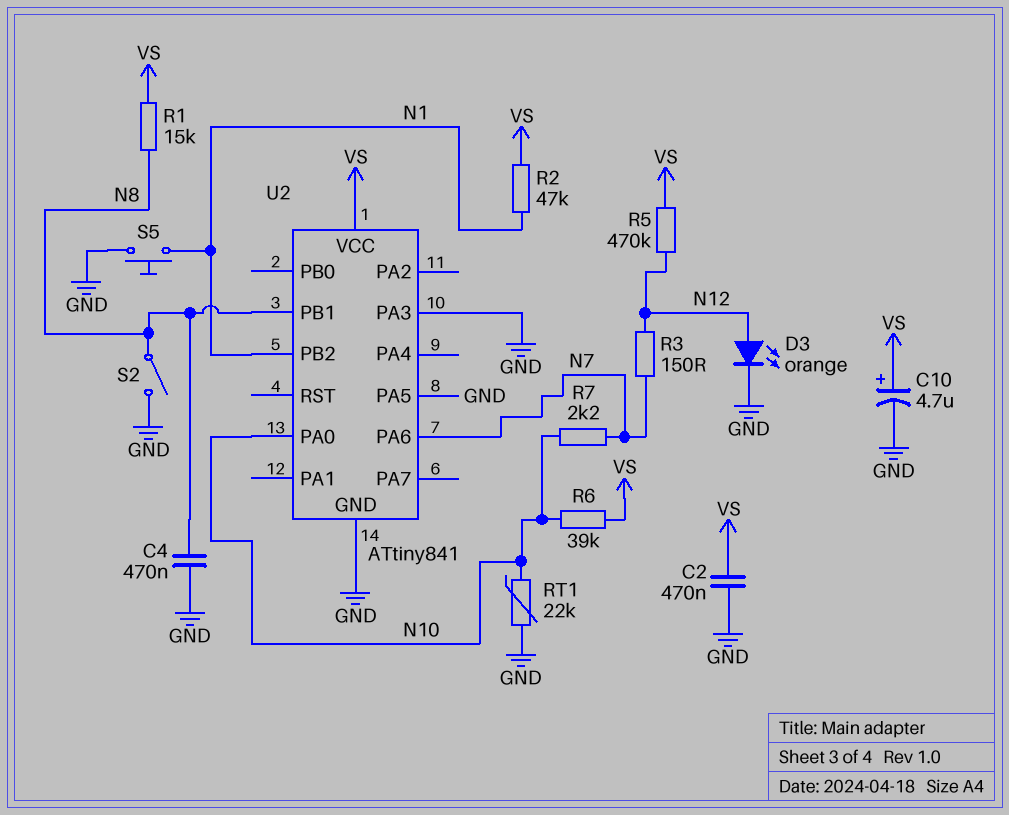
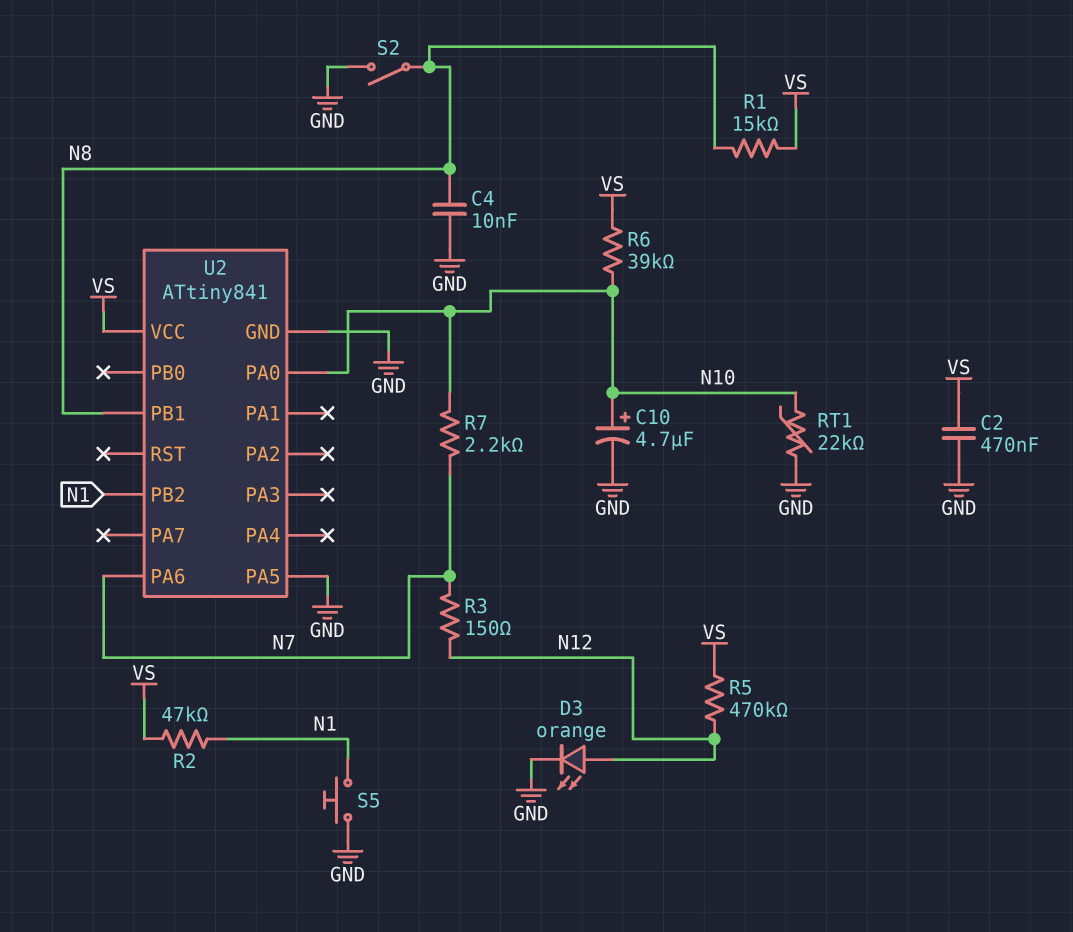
C4: 470nF (GND, N8) -> 10nF (GND, N8)
C10: 4.7uF (plus VS, minus GND) -> 4.7uF (plus N10, minus GND)
U2 pin PA3: GND -> none

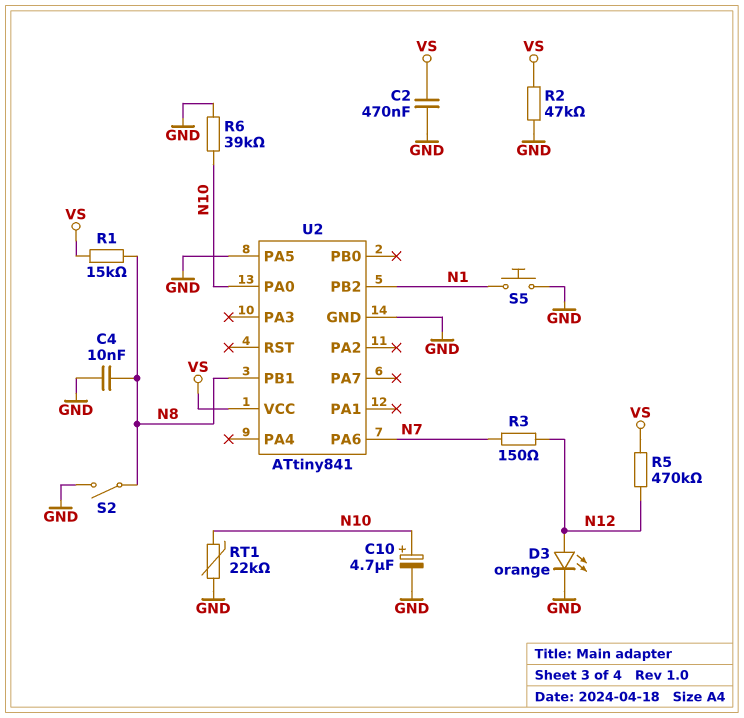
R2: 47k (N1, VS) -> 47k (GND, VS)
R6: 39k (N10, VS) -> 39k (GND, N10)
R7: 2.2k (N7, N10) -> none

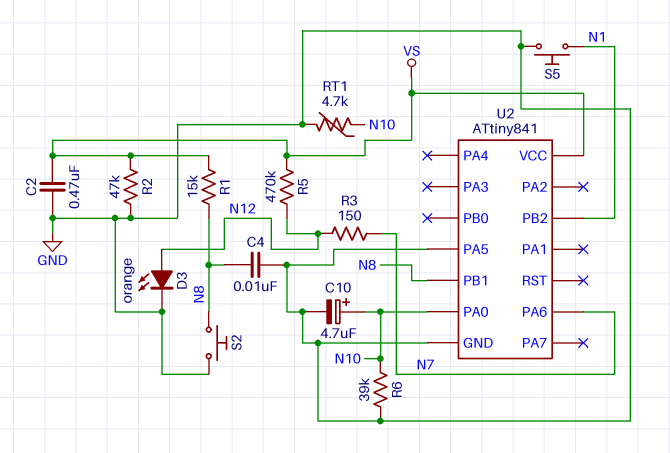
RT1: 22k (GND, N10) -> 4.7k (GND, N10)
S2: switch (GND, N8) -> button (GND, N8)

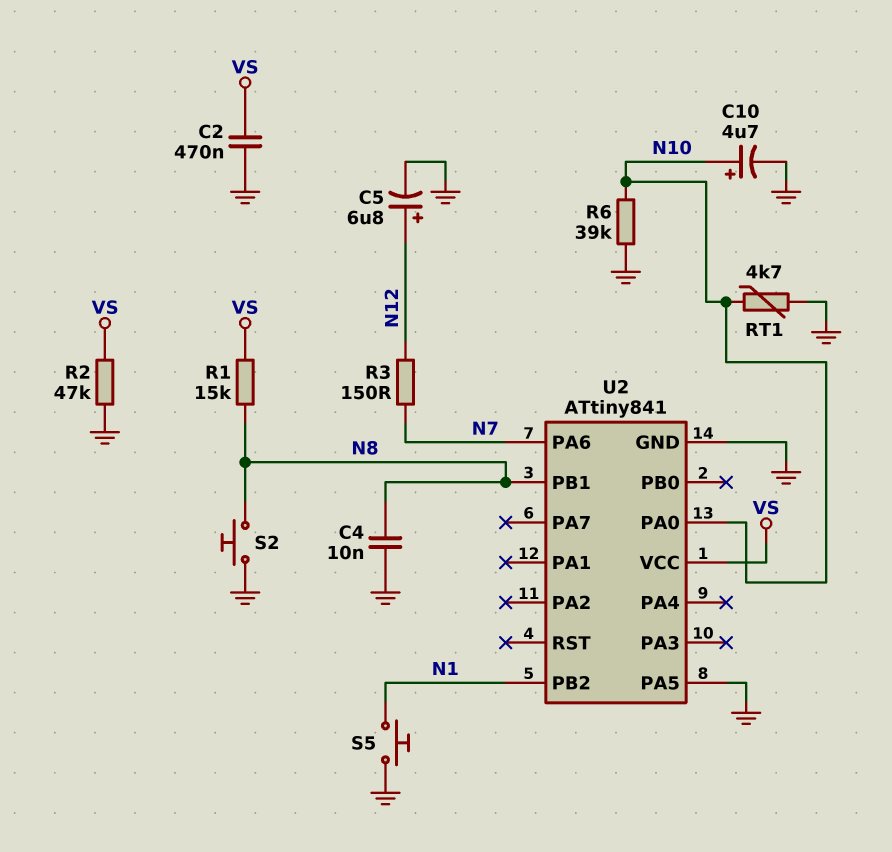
C5: none -> 6.8uF (plus N12, minus GND)
D3: LED orange (A N12, K GND) -> none
R5: 470k (N12, VS) -> none

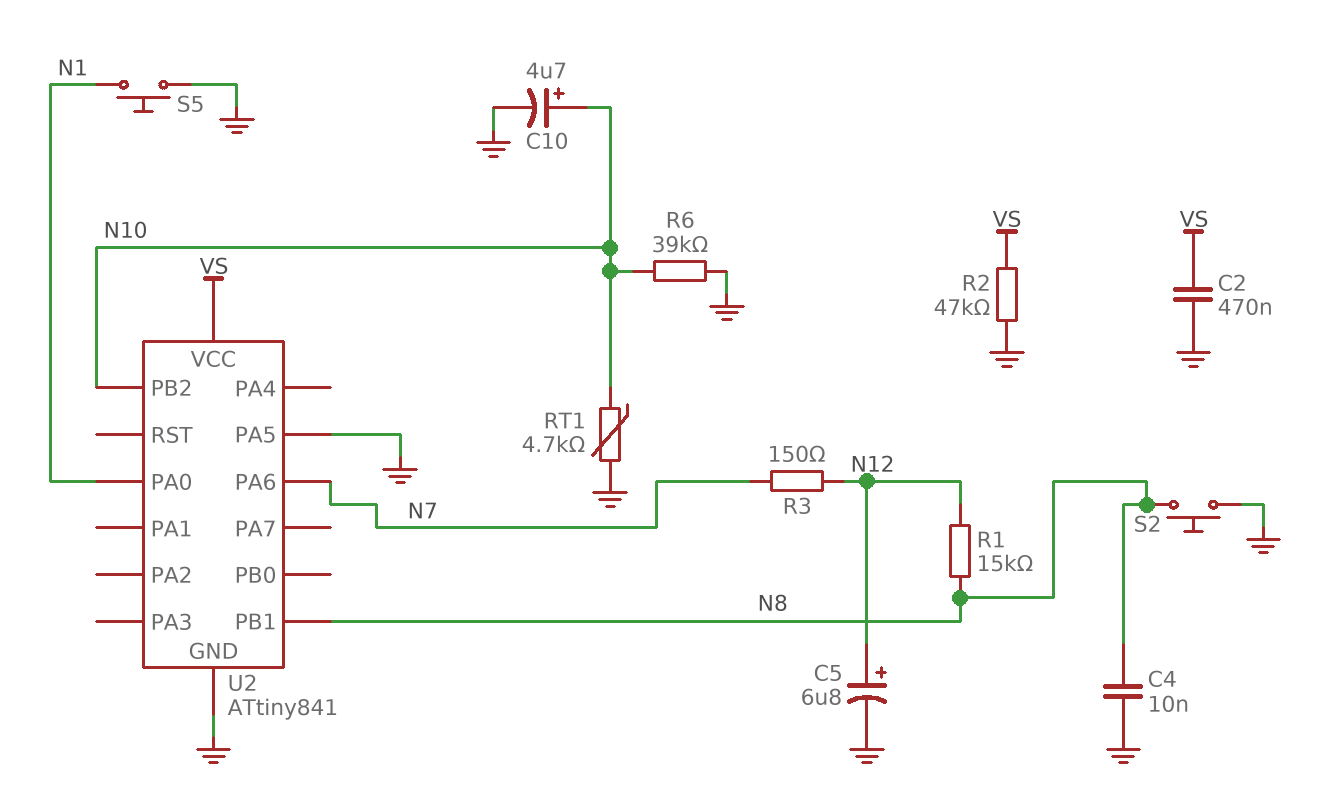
R1: 15k (N8, VS) -> 15k (N8, N12)
U2 pin PA0: N10 -> N1
U2 pin PB2: N1 -> N10

